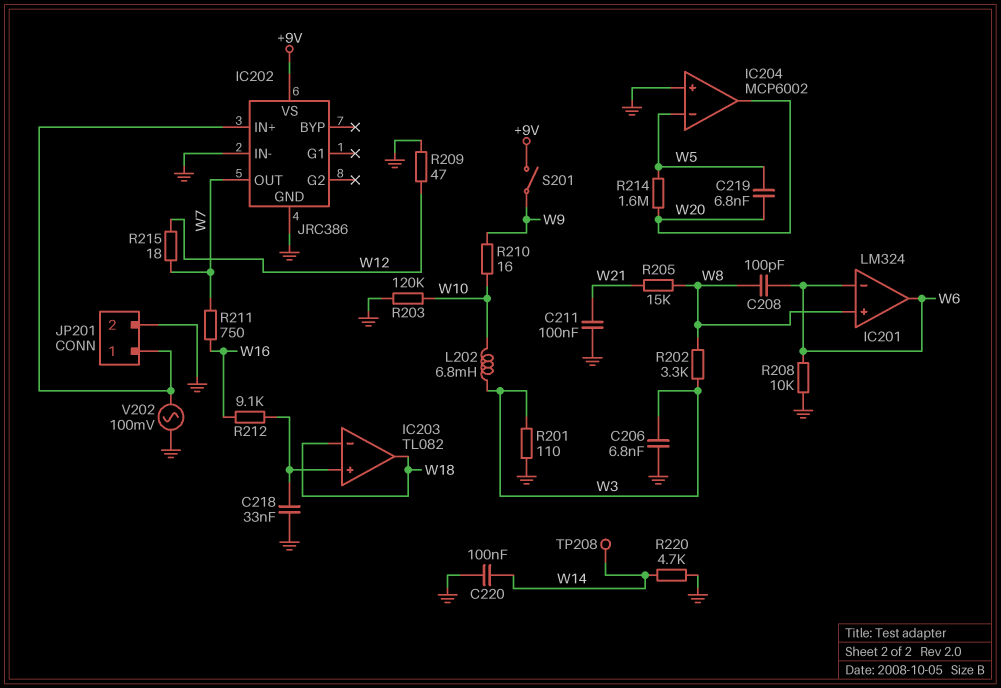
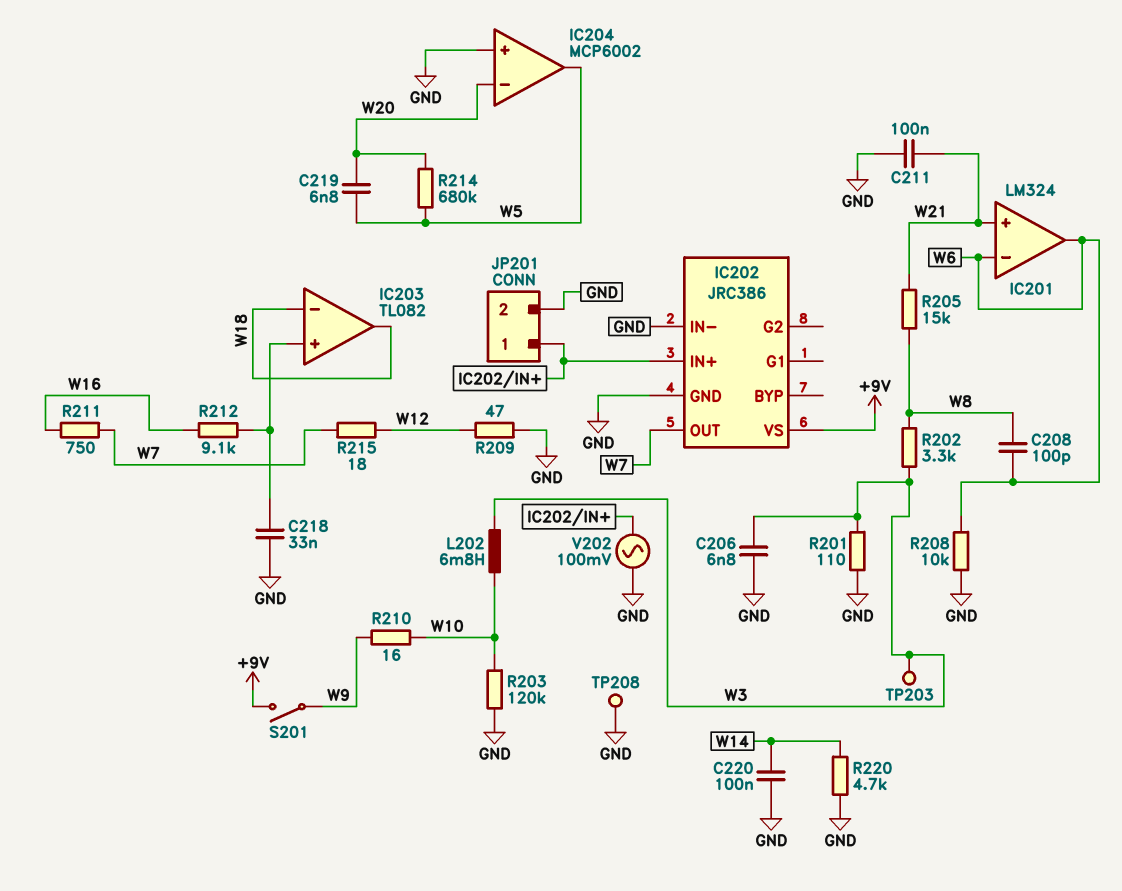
IC201 pin in+: W8 -> W21
IC204 pin in-: W5 -> W20
IC204 pin out: W20 -> W5
R214: 1.6M (W5, W20) -> 680k (W5, W20)
TP203: none -> test point (W3)
TP208: test point (W14) -> test point (GND)

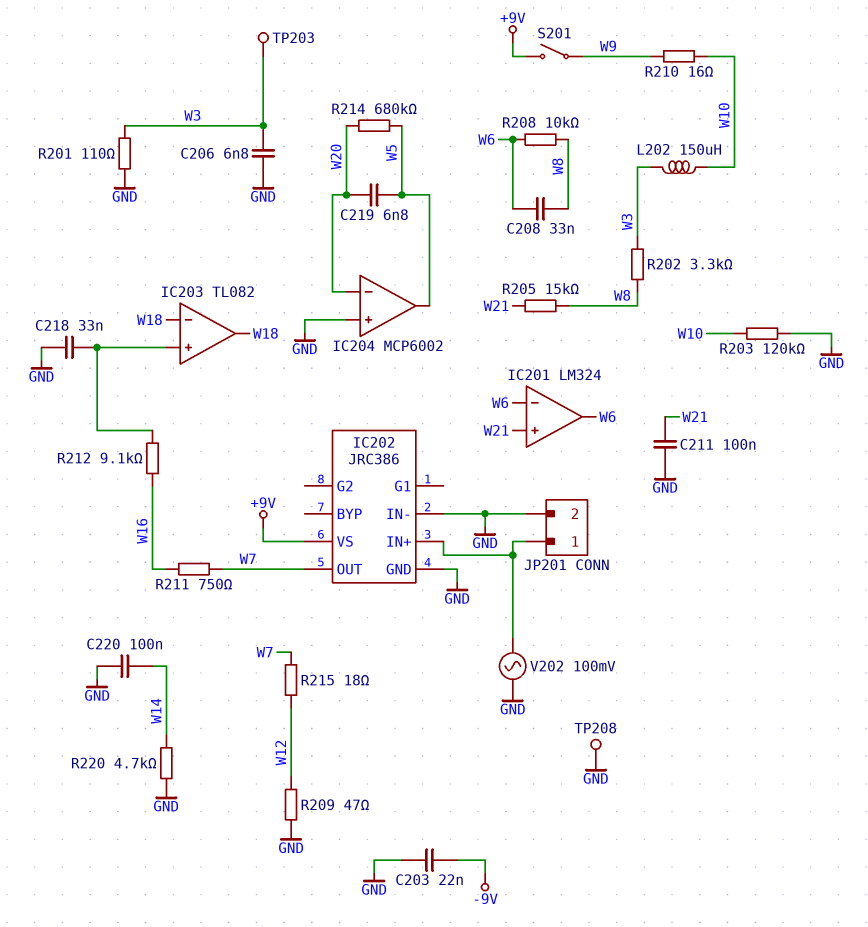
C203: none -> 22nF (-9V, GND)
C208: 100pF (W6, W8) -> 33nF (W6, W8)
L202: 6.8mH (W3, W10) -> 150uH (W3, W10)
R208: 10k (GND, W6) -> 10k (W6, W8)

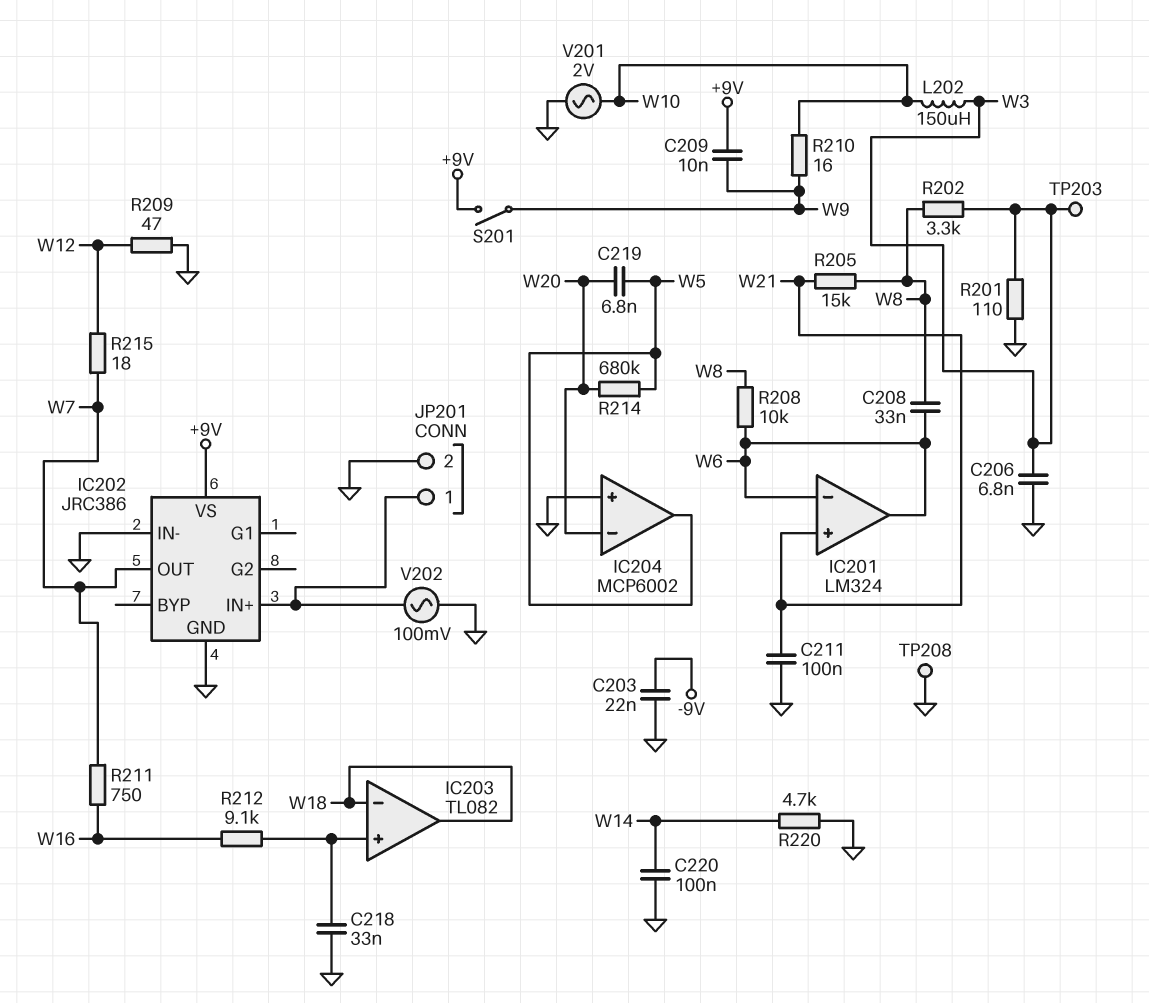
C209: none -> 10nF (+9V, W9)
R203: 120k (GND, W10) -> none
V201: none -> AC 2V (GND, W10)

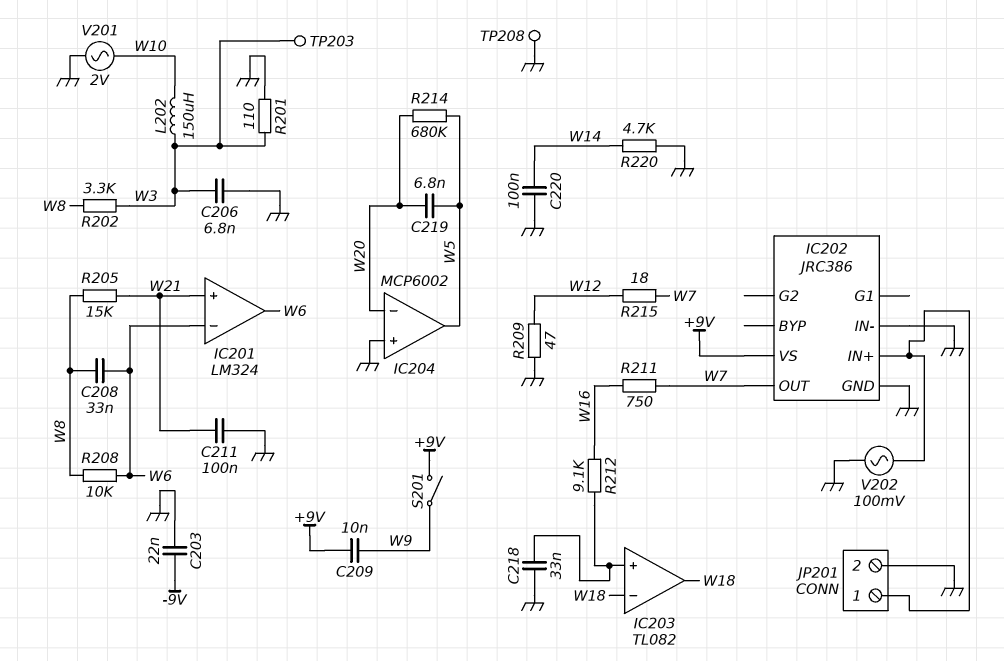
R210: 16 (W9, W10) -> none

